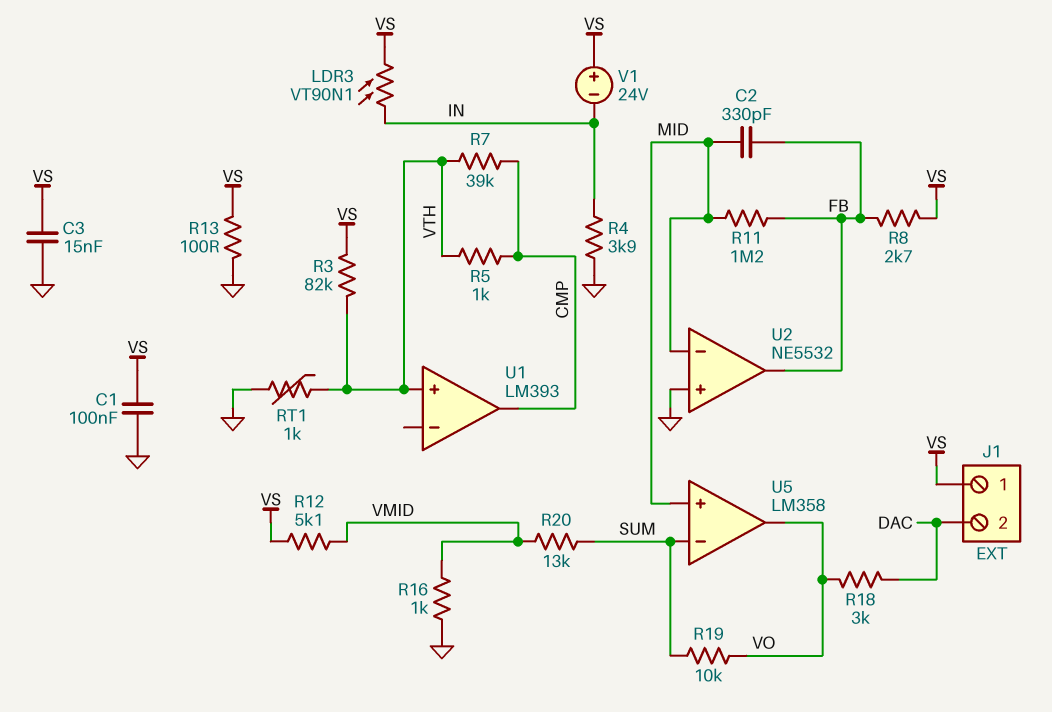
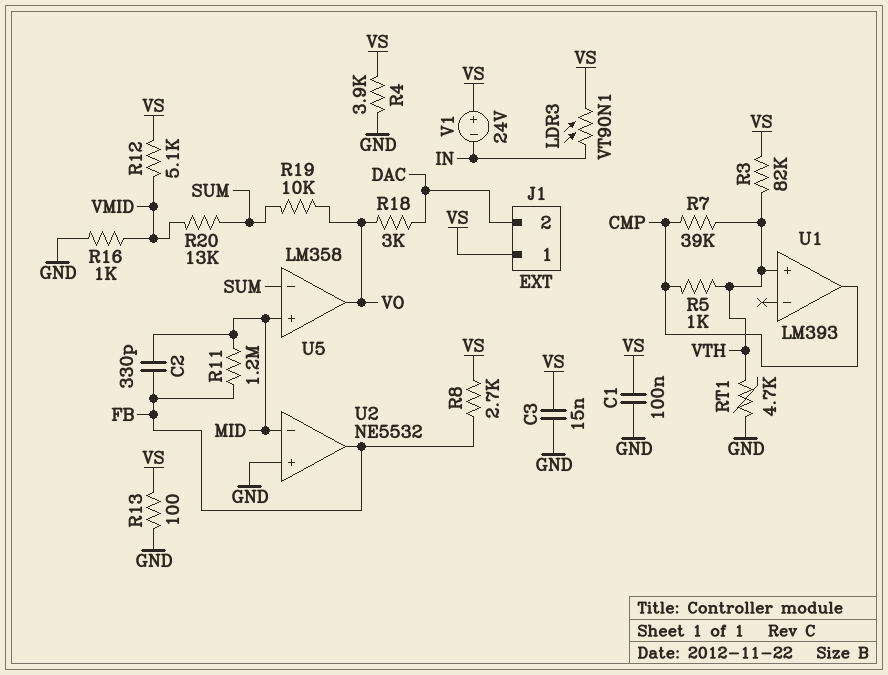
R4: 3.9k (GND, IN) -> 3.9k (GND, VS)
RT1: 1k (GND, VTH) -> 4.7k (GND, VTH)

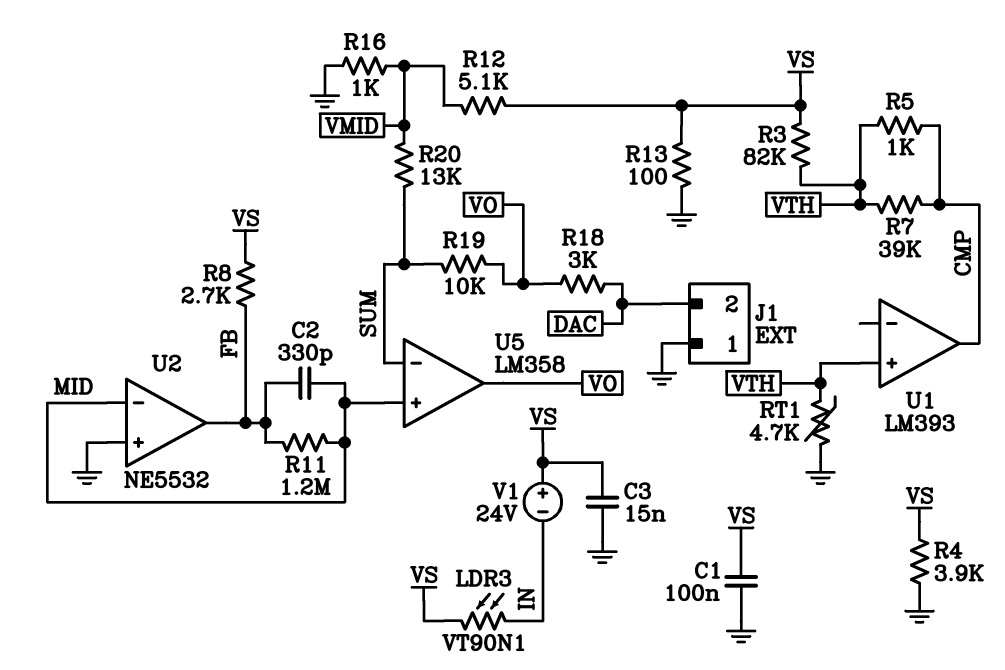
J1 pin 1: VS -> GND

